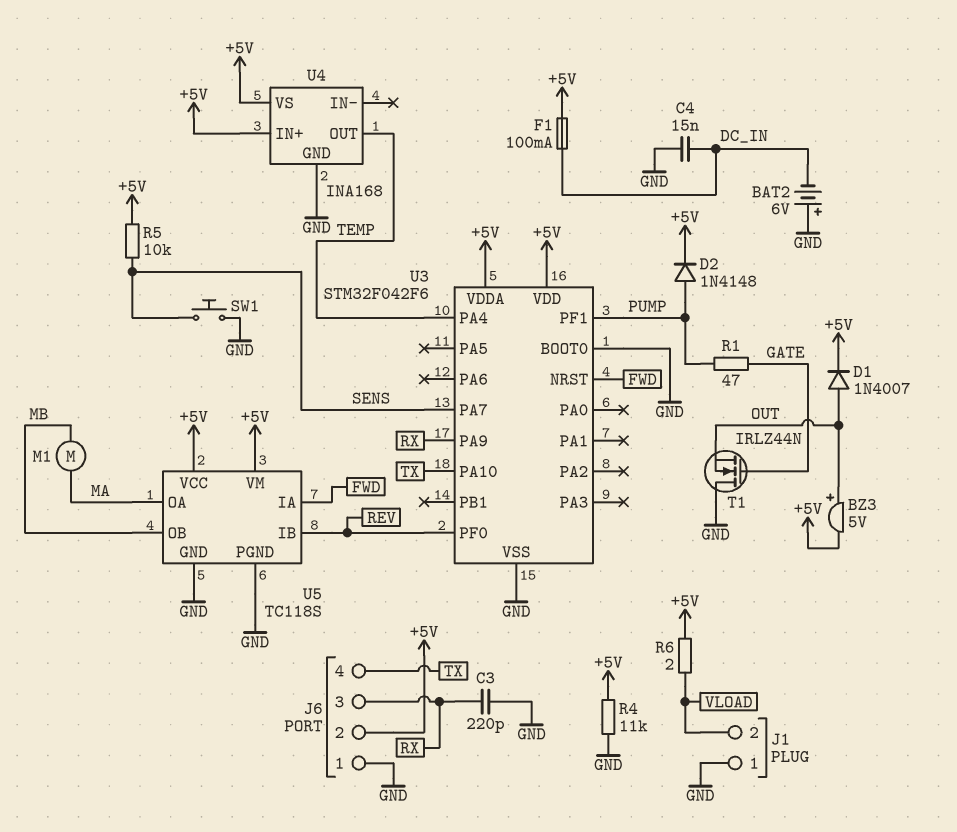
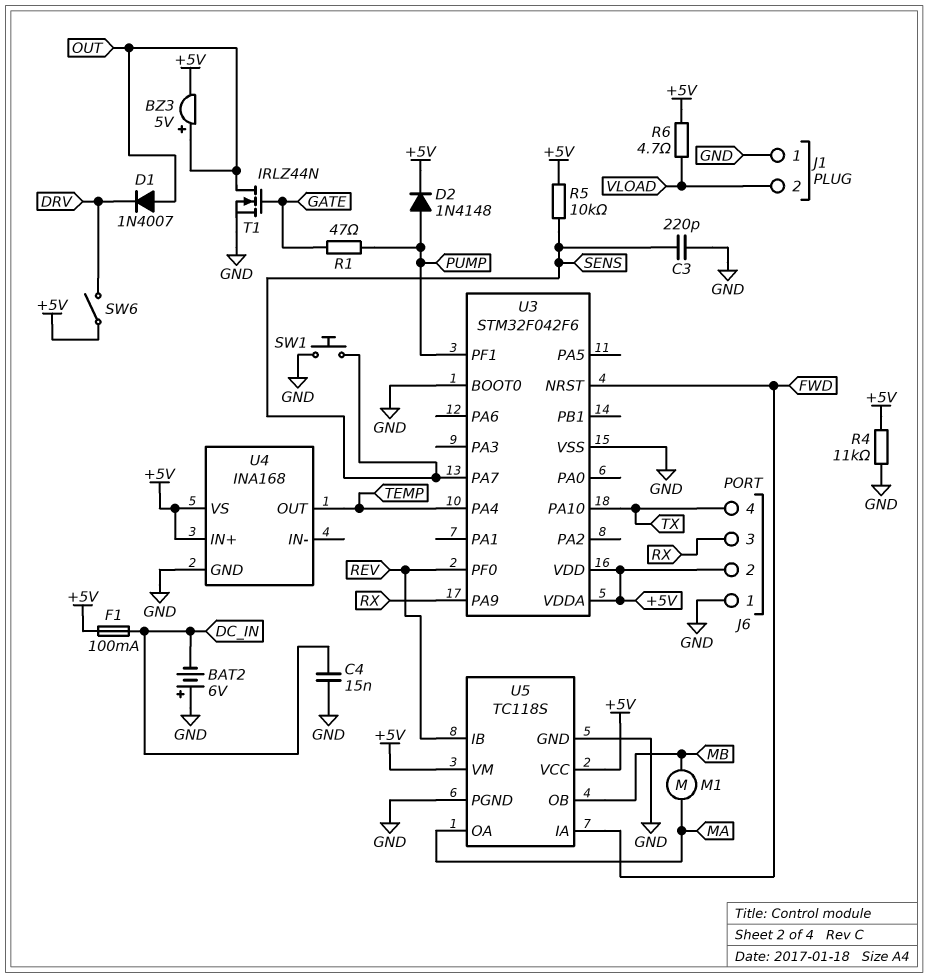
C3: 220pF (GND, RX) -> 220pF (GND, SENS)
D1: diode 1N4007 (A OUT, K +5V) -> diode 1N4007 (A OUT, K DRV)
R6: 2 (+5V, VLOAD) -> 4.7 (+5V, VLOAD)
SW6: none -> switch (+5V, DRV)
T1: NMOS IRLZ44N (G GATE, D GND, S OUT) -> NMOS IRLZ44N (G GATE, D OUT, S GND)

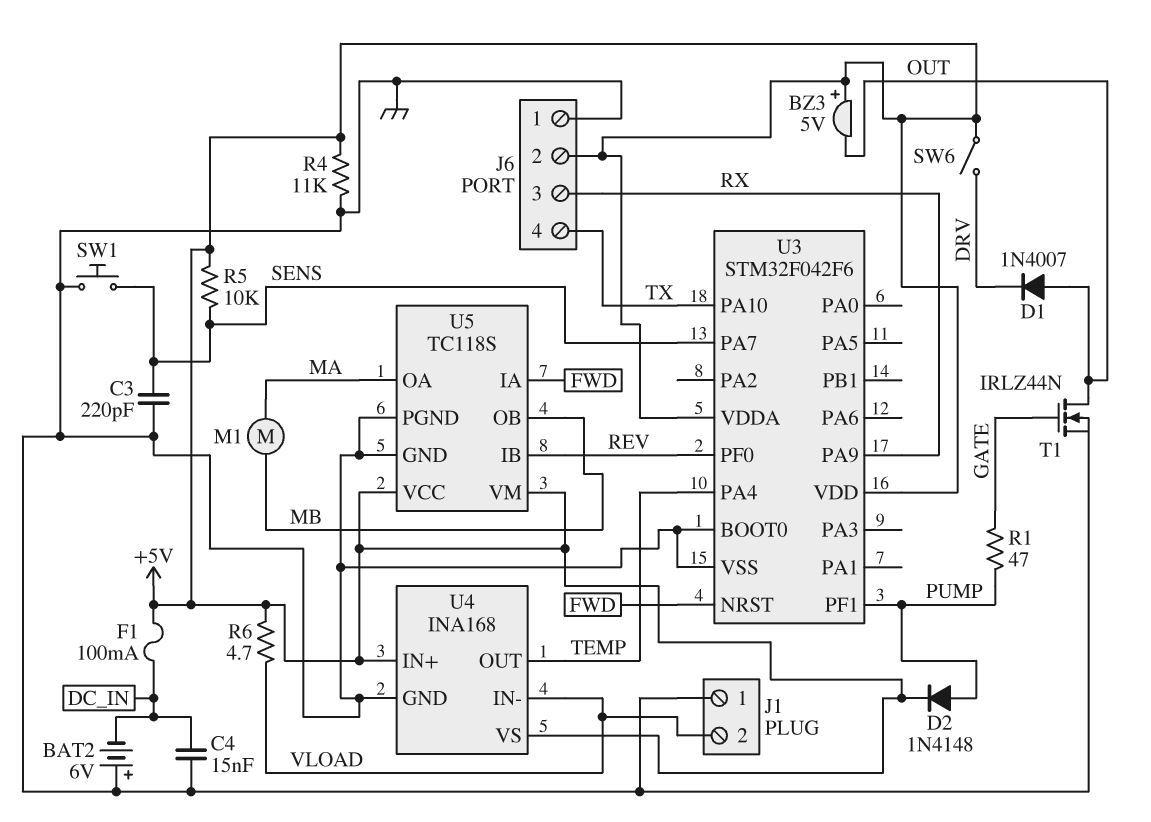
BZ3: buzzer 5V (plus OUT, minus +5V) -> buzzer 5V (plus +5V, minus OUT)
U4 pin IN-: none -> VLOAD

